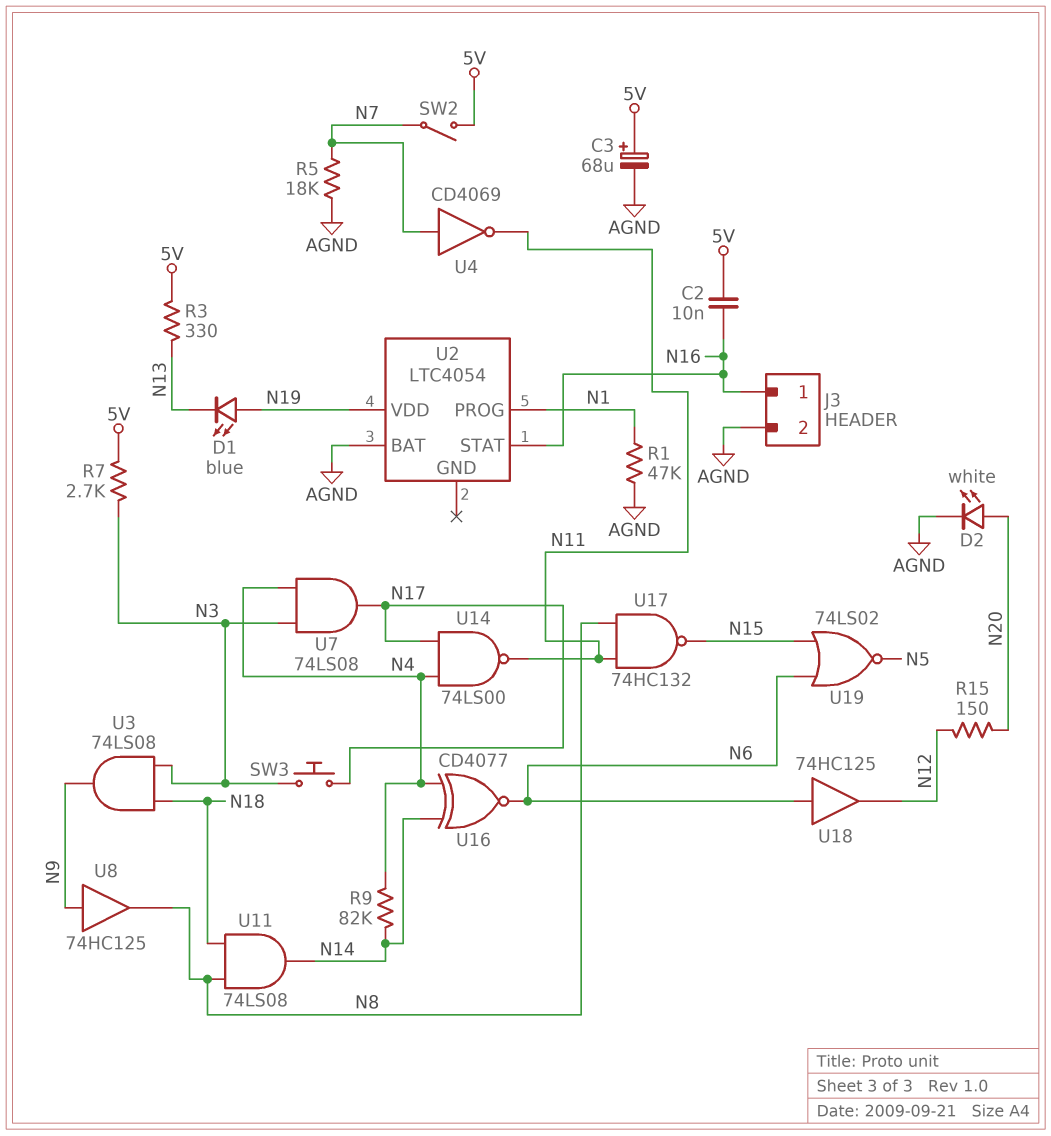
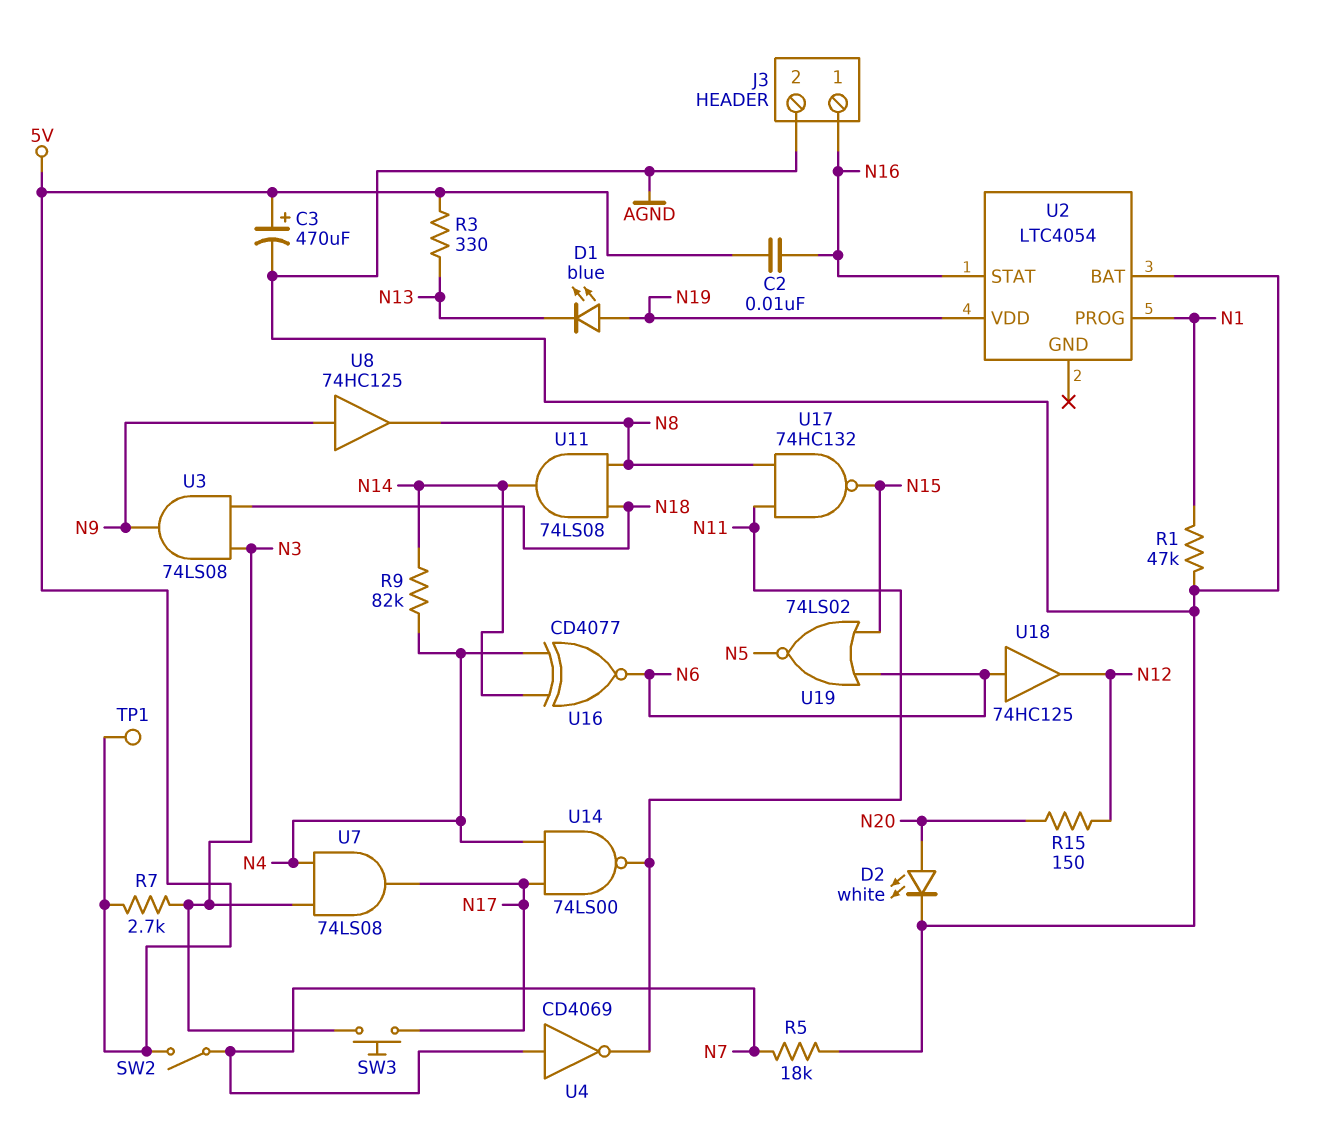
C3: 68uF (plus 5V, minus AGND) -> 470uF (plus 5V, minus AGND)
TP1: none -> test point (5V)

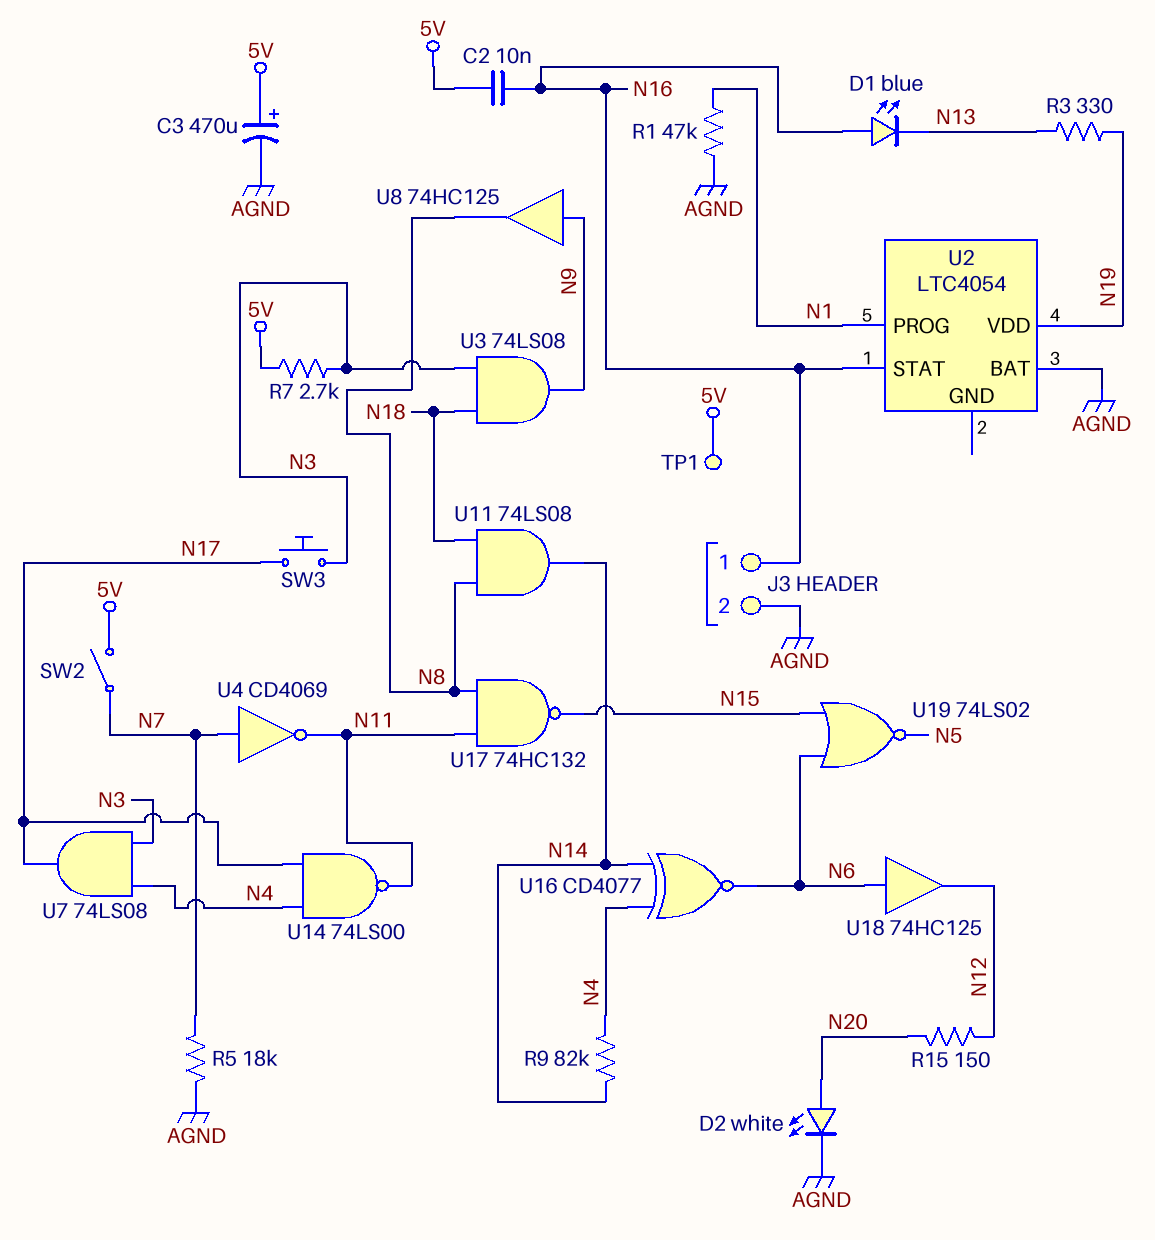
D1: LED blue (A N19, K N13) -> LED blue (A N16, K N13)
R3: 330 (5V, N13) -> 330 (N13, N19)

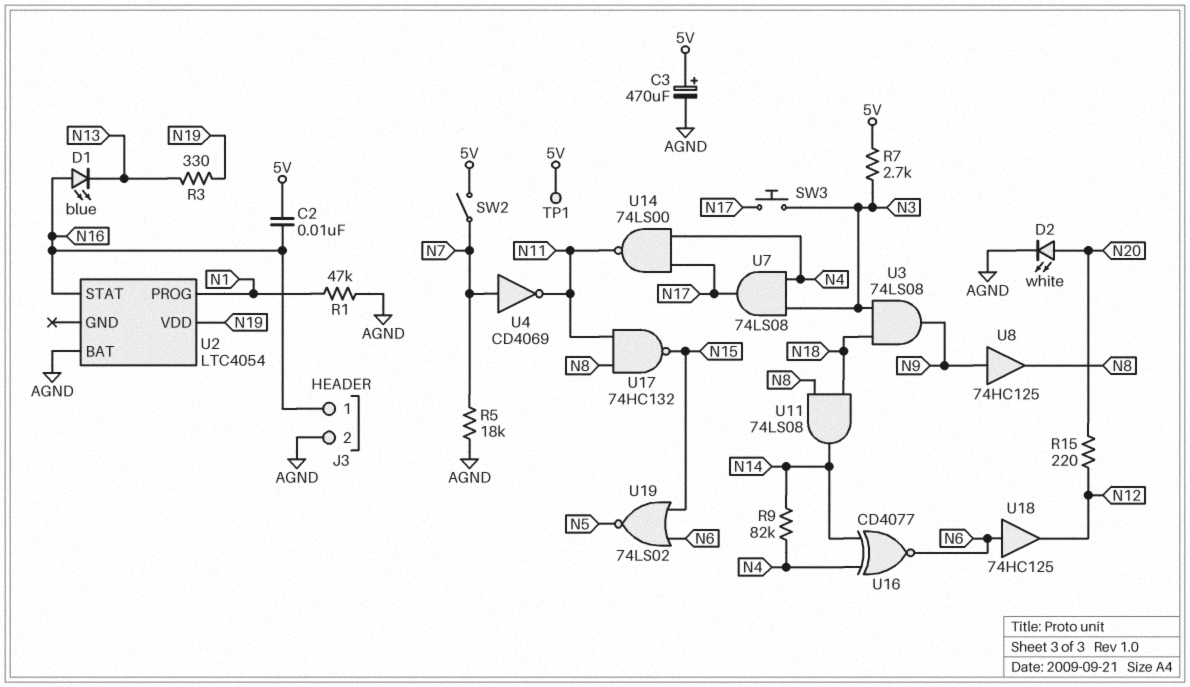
R15: 150 (N12, N20) -> 220 (N12, N20)

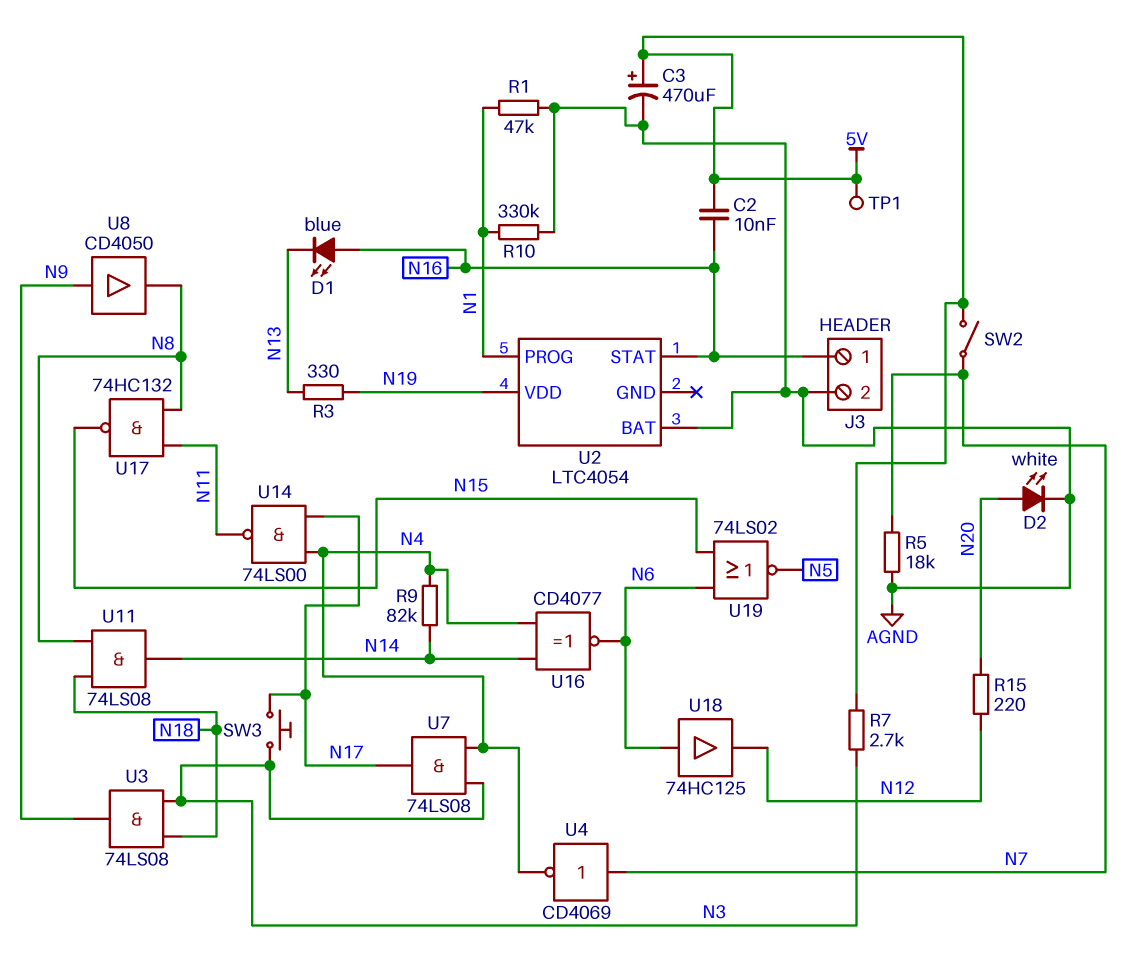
R10: none -> 330k (AGND, N1)
U4: NOT CD4069 (in N7, out N11) -> NOT CD4069 (in N7, out N4)
U8: buffer 74HC125 (in N9, out N8) -> buffer CD4050 (in N9, out N8)

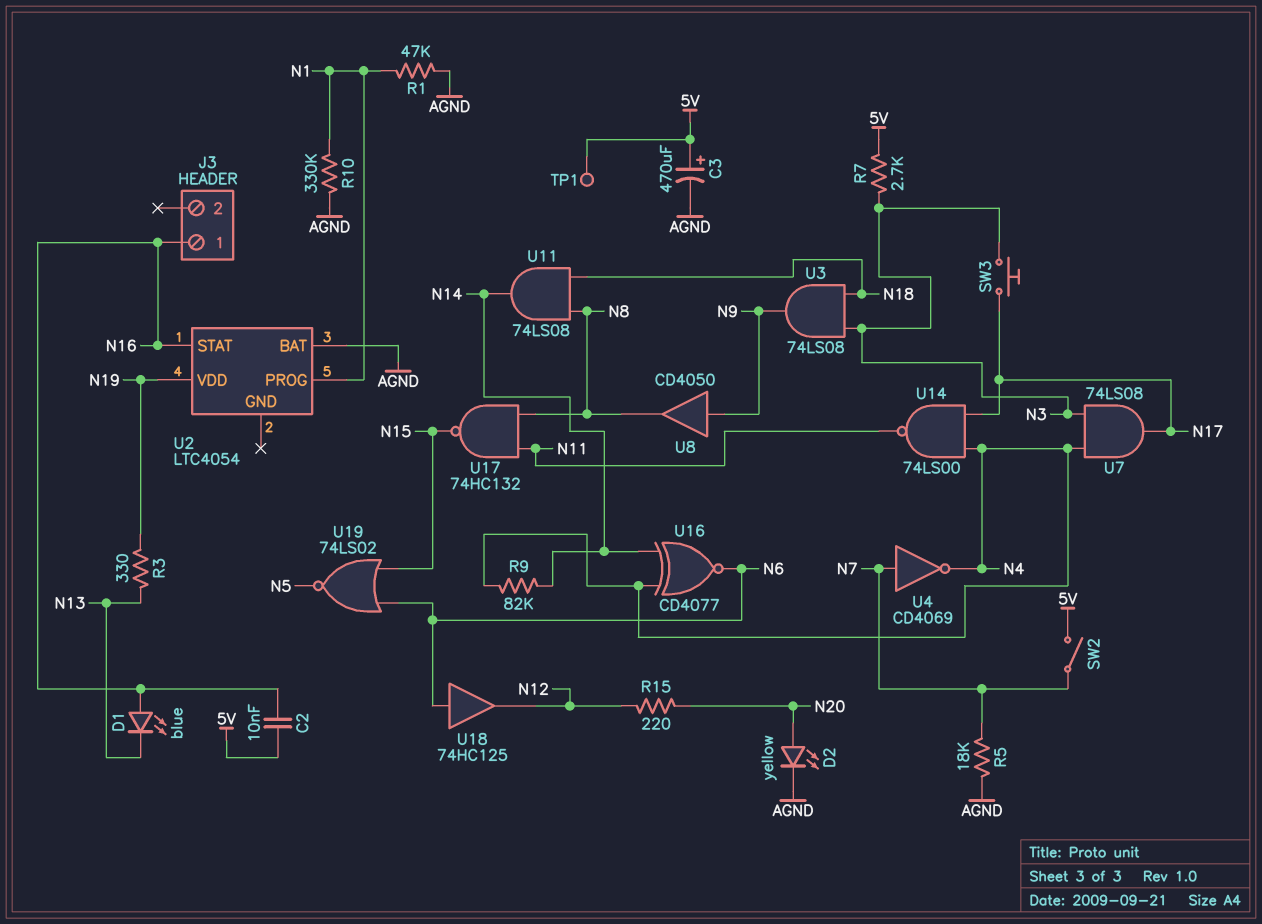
D2: LED white (A N20, K AGND) -> LED yellow (A N20, K AGND)
J3 pin 2: AGND -> none

